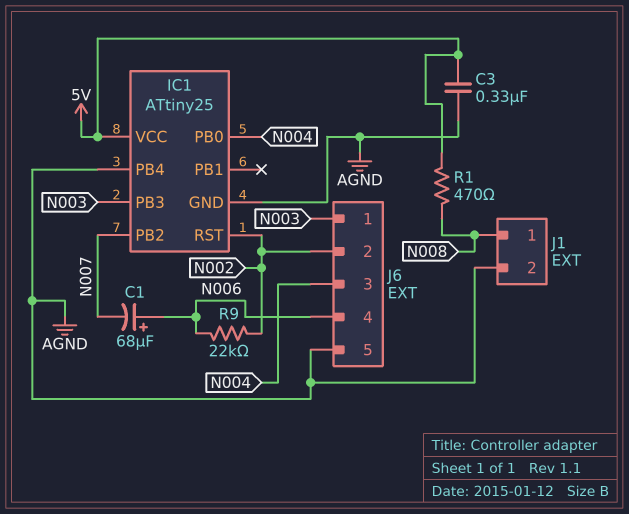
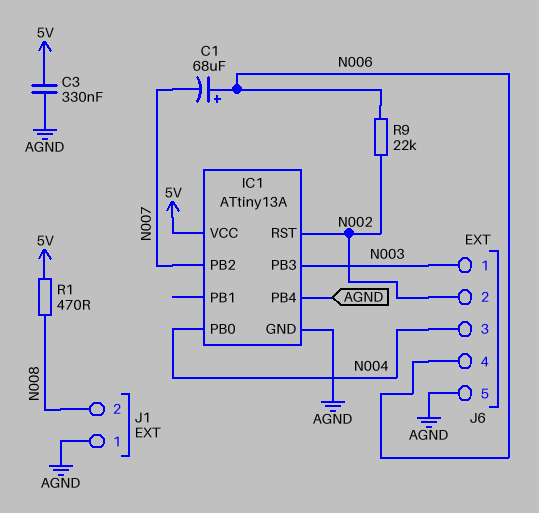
IC1: ATtiny25 -> ATtiny13A
J1 pin 1: N008 -> AGND
J1 pin 2: AGND -> N008

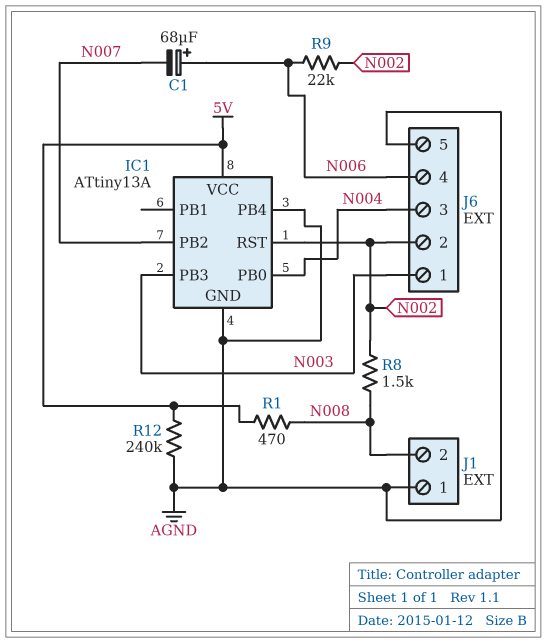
C3: 330nF (5V, AGND) -> none
R8: none -> 1.5k (N002, N008)
R12: none -> 240k (5V, AGND)

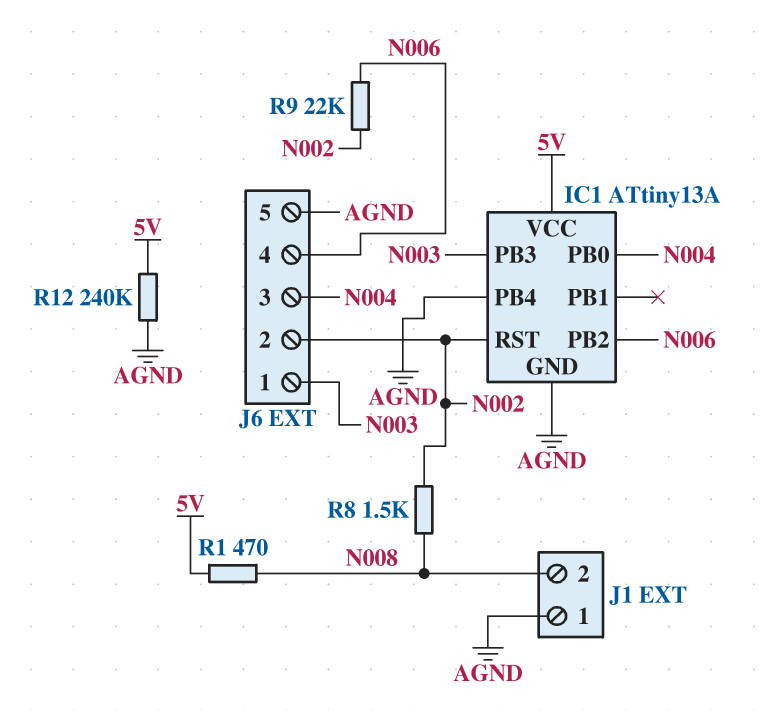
C1: 68uF (plus N006, minus N007) -> none
IC1 pin PB2: N007 -> N006

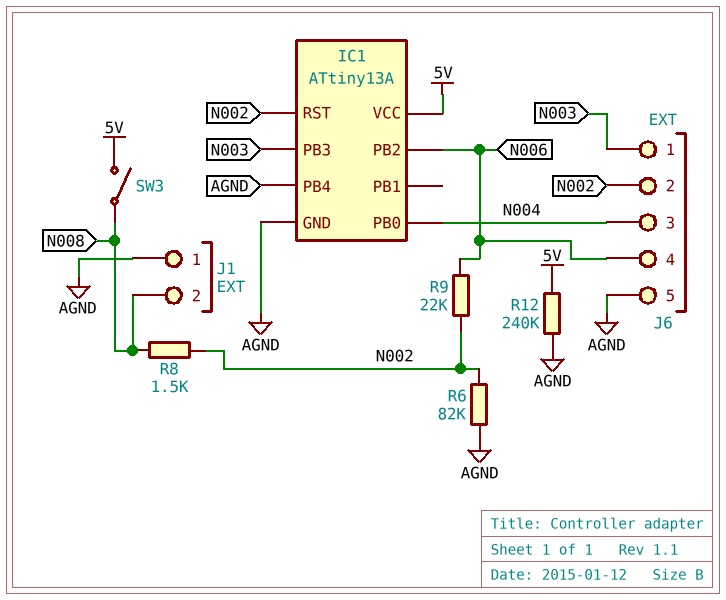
R1: 470 (5V, N008) -> none
R6: none -> 82k (AGND, N002)
SW3: none -> switch (5V, N008)

